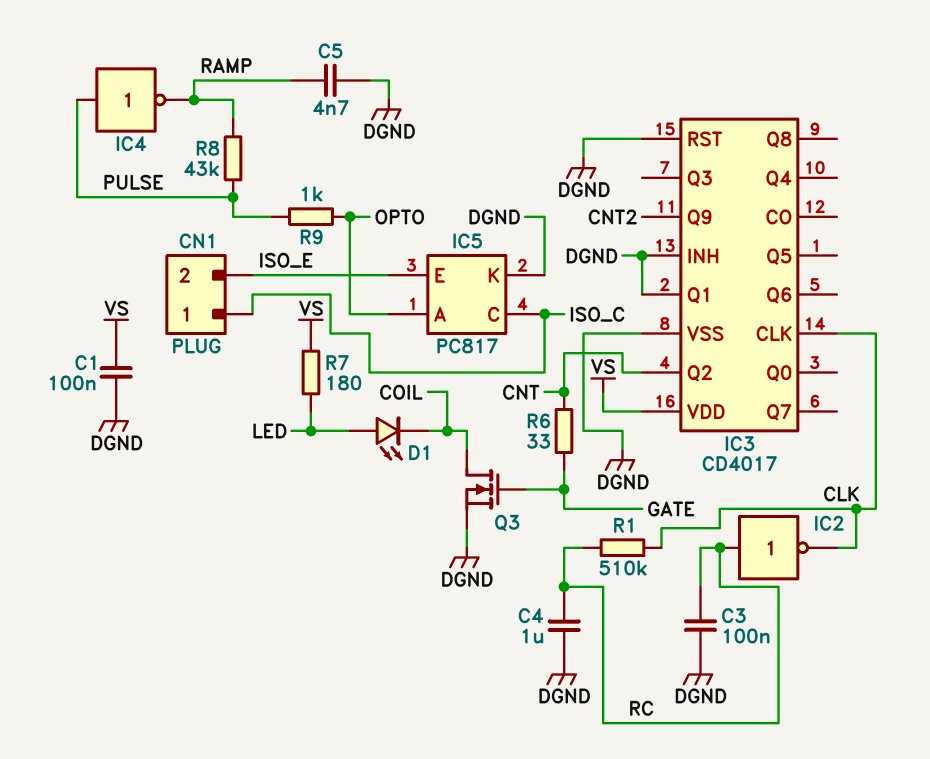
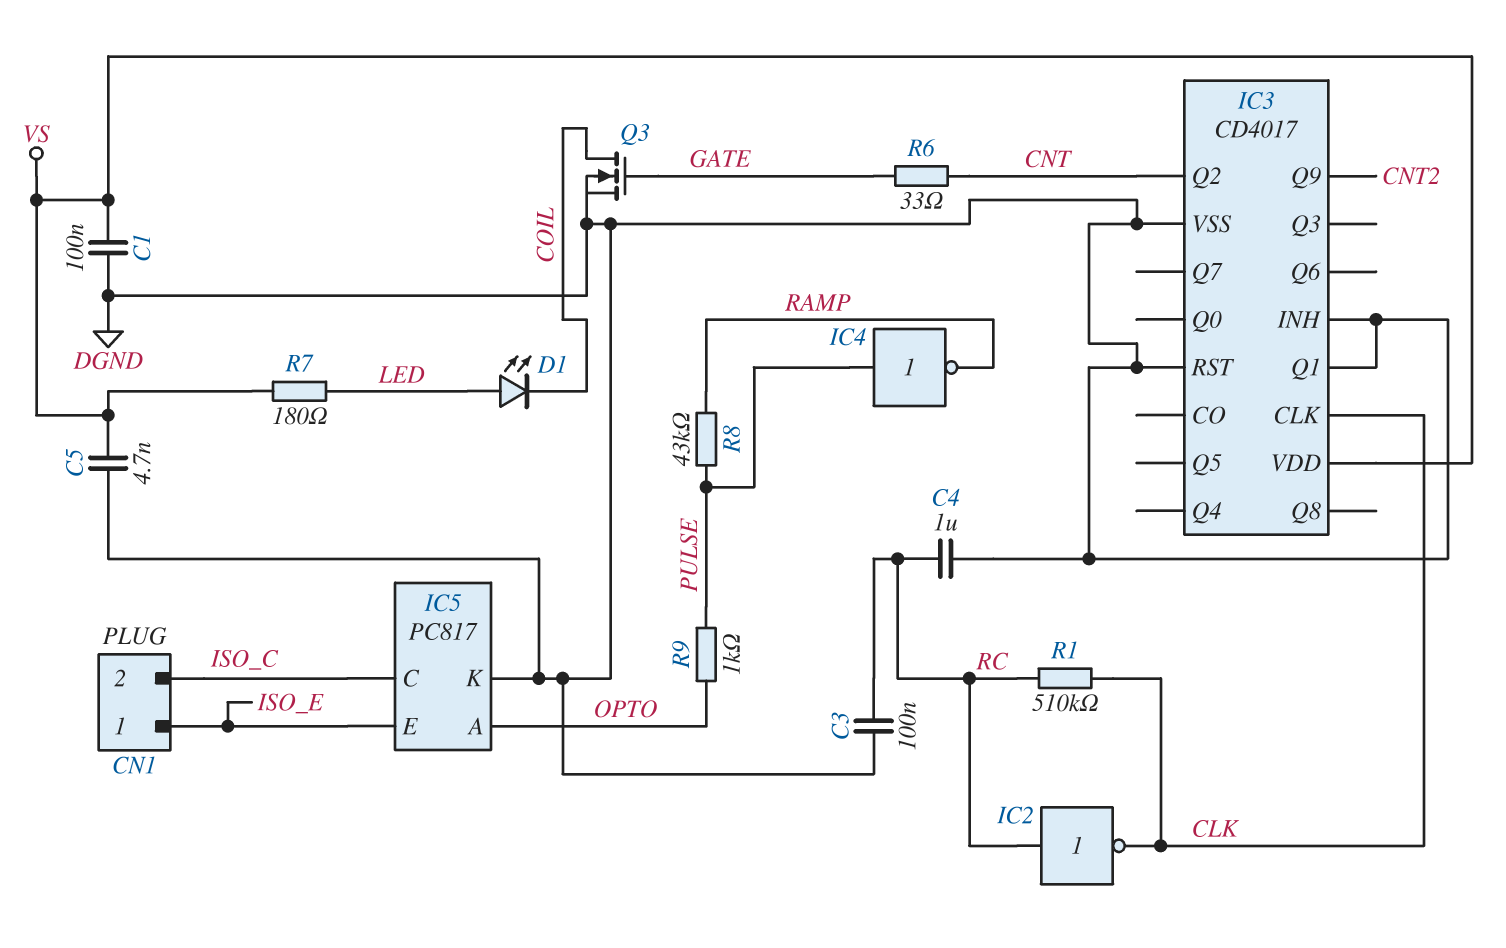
C5: 4.7nF (DGND, RAMP) -> 4.7nF (DGND, VS)
CN1 pin 1: ISO_C -> ISO_E
CN1 pin 2: ISO_E -> ISO_C

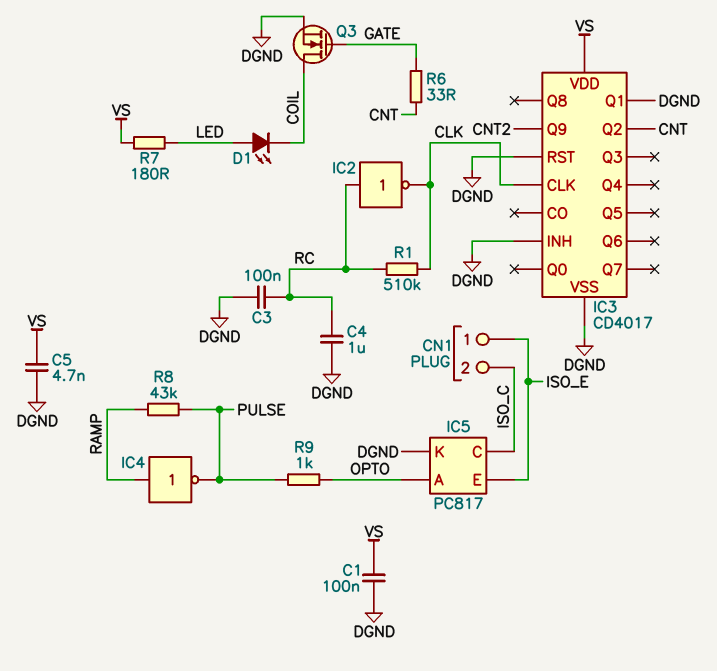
IC4: NOT (in PULSE, out RAMP) -> NOT (in RAMP, out PULSE)

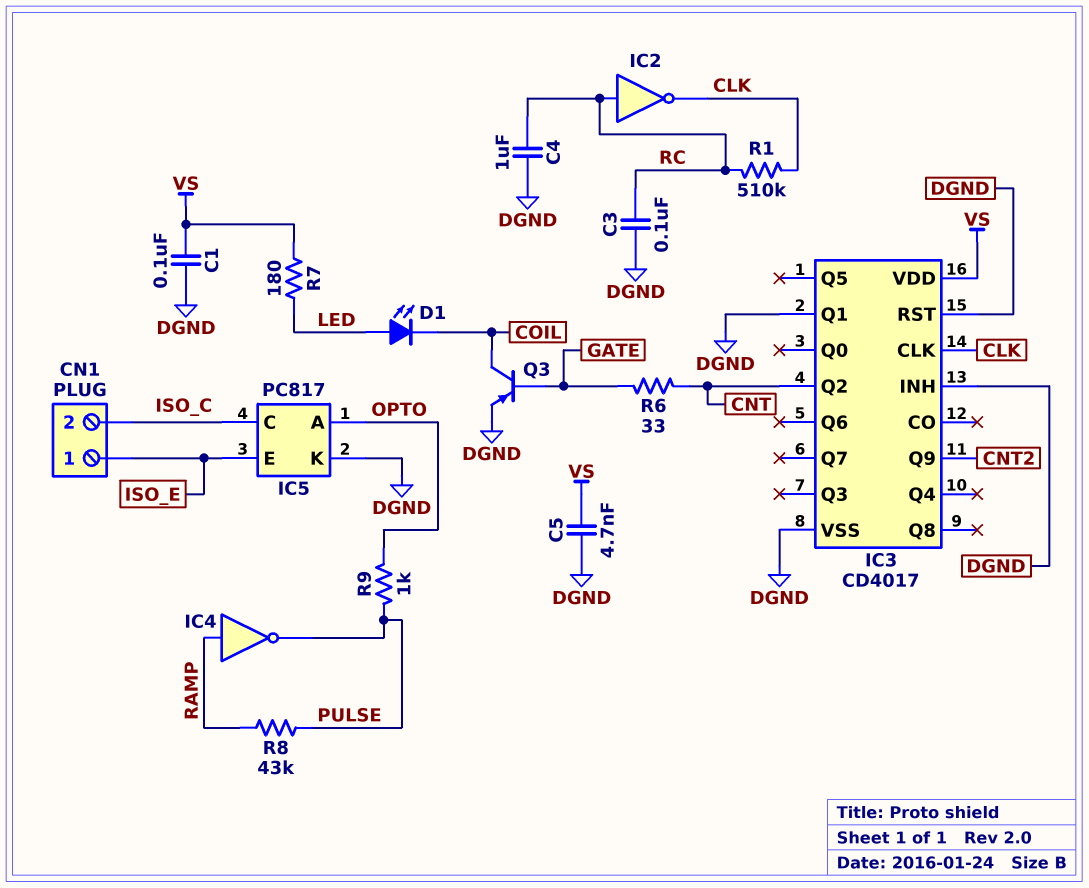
Q3: NMOS (G GATE, D COIL, S DGND) -> PNP (B GATE, C COIL, E DGND)

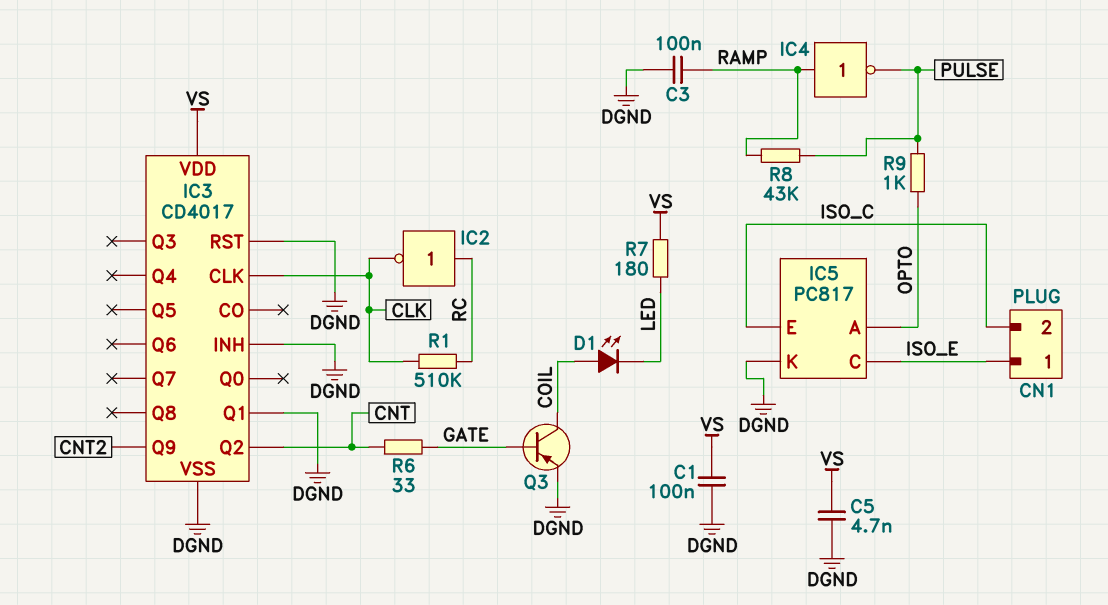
C3: 100nF (DGND, RC) -> 100nF (DGND, RAMP)
C4: 1uF (DGND, RC) -> none
D1: LED (A LED, K COIL) -> LED (A COIL, K LED)
IC5 pin C: ISO_C -> ISO_E
IC5 pin E: ISO_E -> ISO_C

